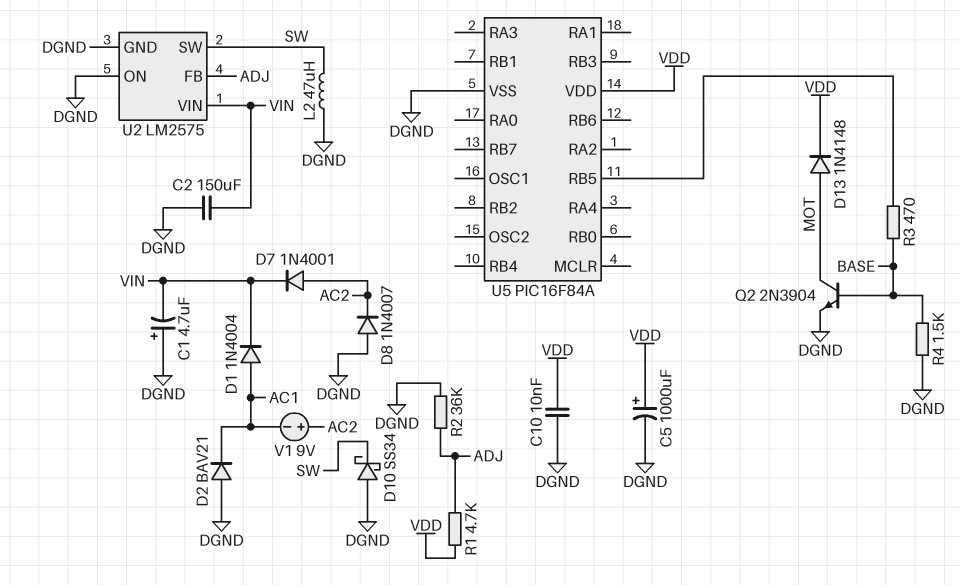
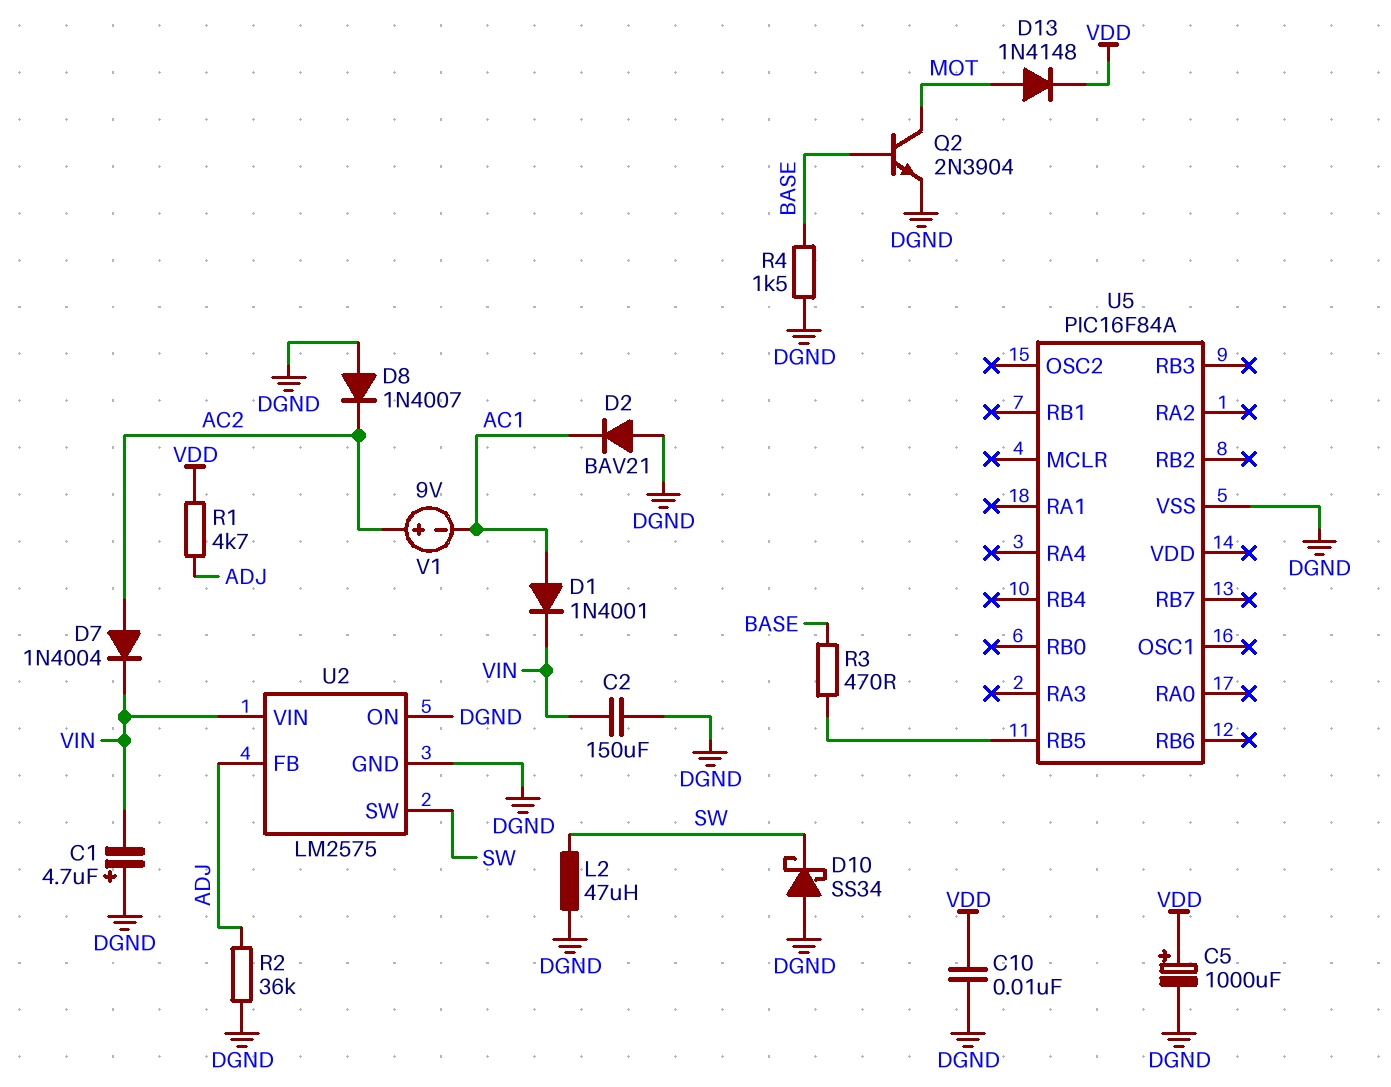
D1: diode 1N4004 (A AC1, K VIN) -> diode 1N4001 (A AC1, K VIN)
D7: diode 1N4001 (A AC2, K VIN) -> diode 1N4004 (A AC2, K VIN)
U5 pin VDD: VDD -> none

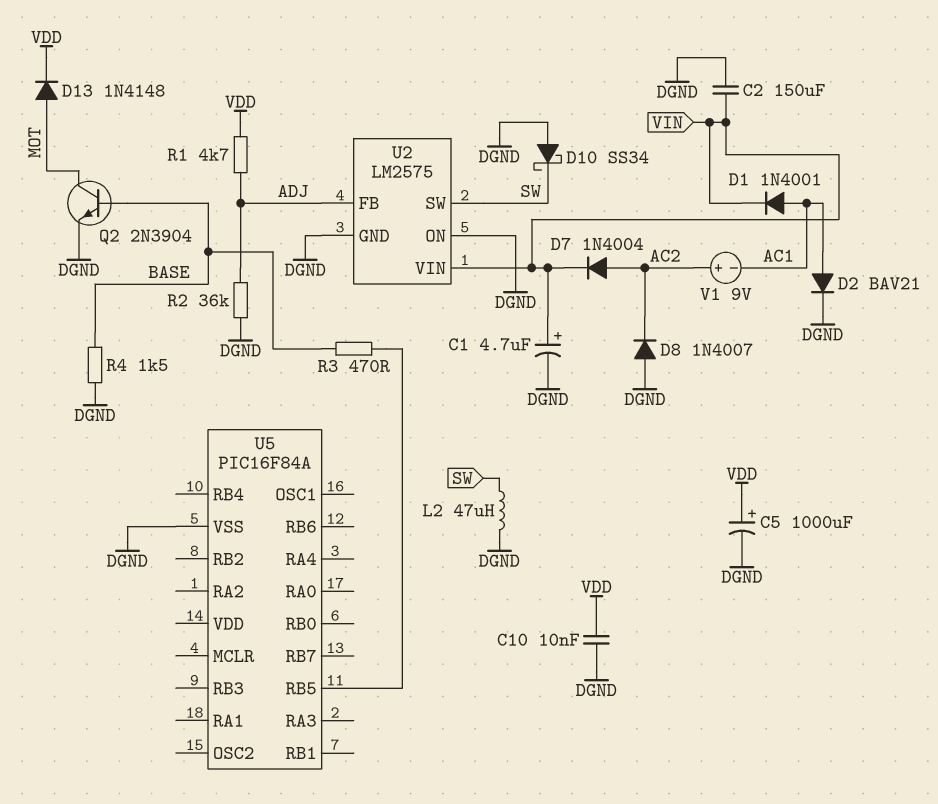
C1: 4.7uF (plus DGND, minus VIN) -> 4.7uF (plus VIN, minus DGND)
D2: diode BAV21 (A DGND, K AC1) -> diode BAV21 (A AC1, K DGND)

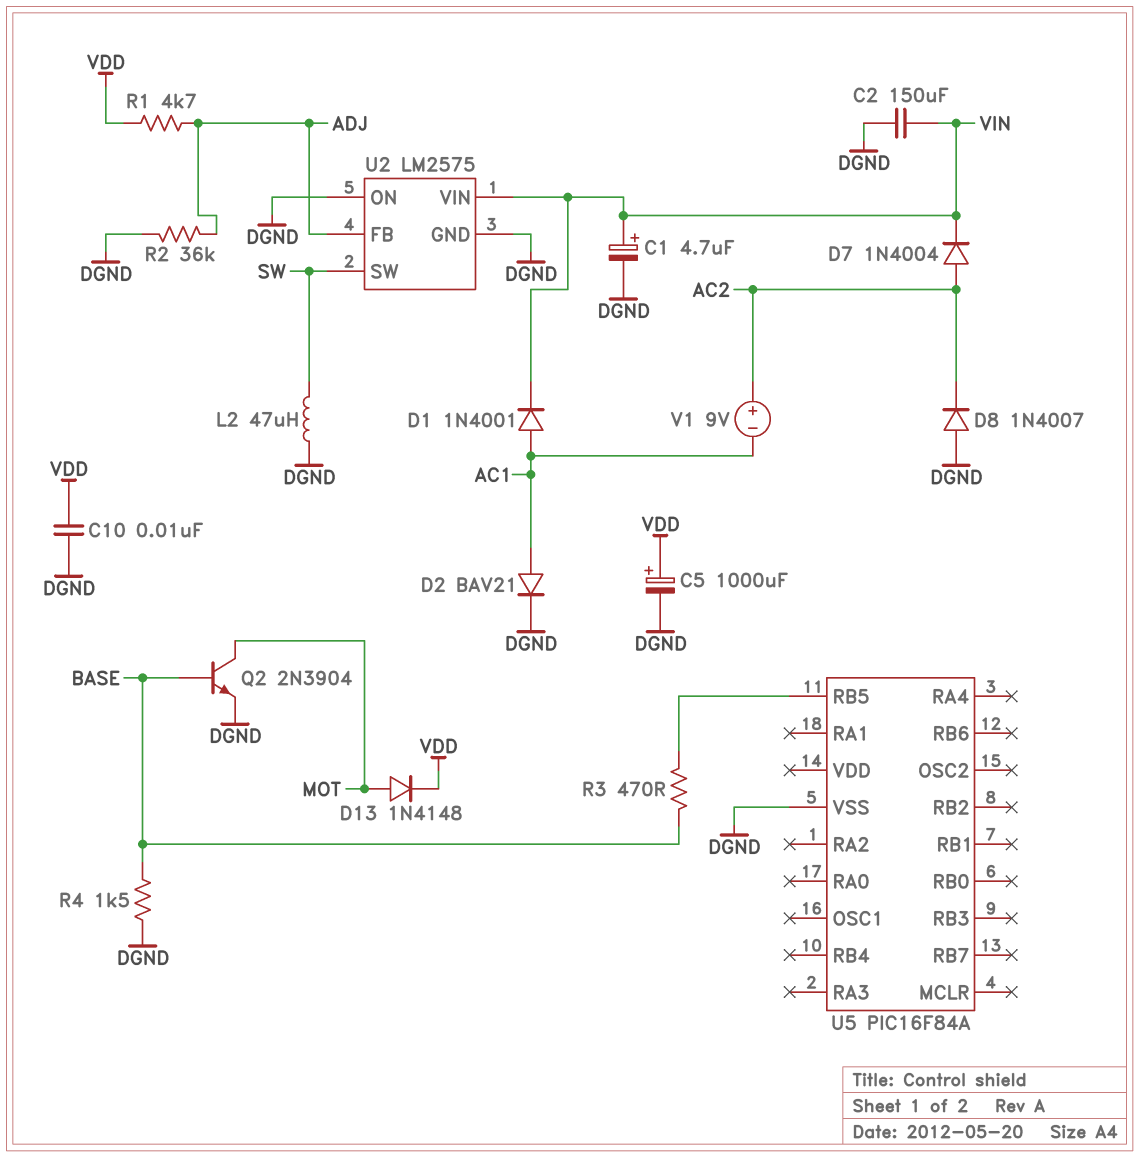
D10: schottky SS34 (A DGND, K SW) -> none

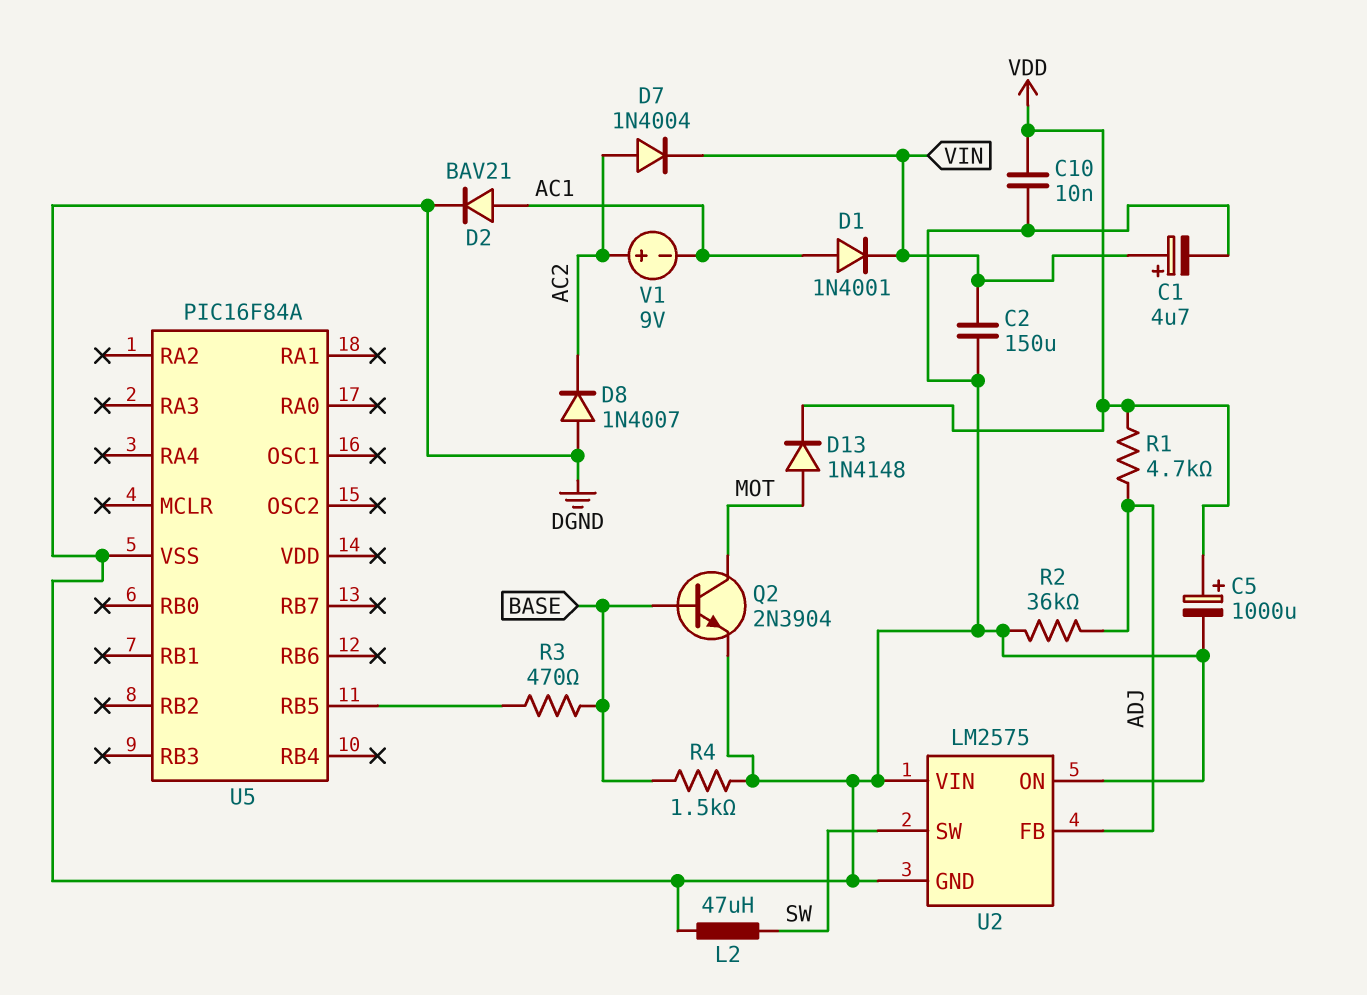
U2 pin VIN: VIN -> DGND

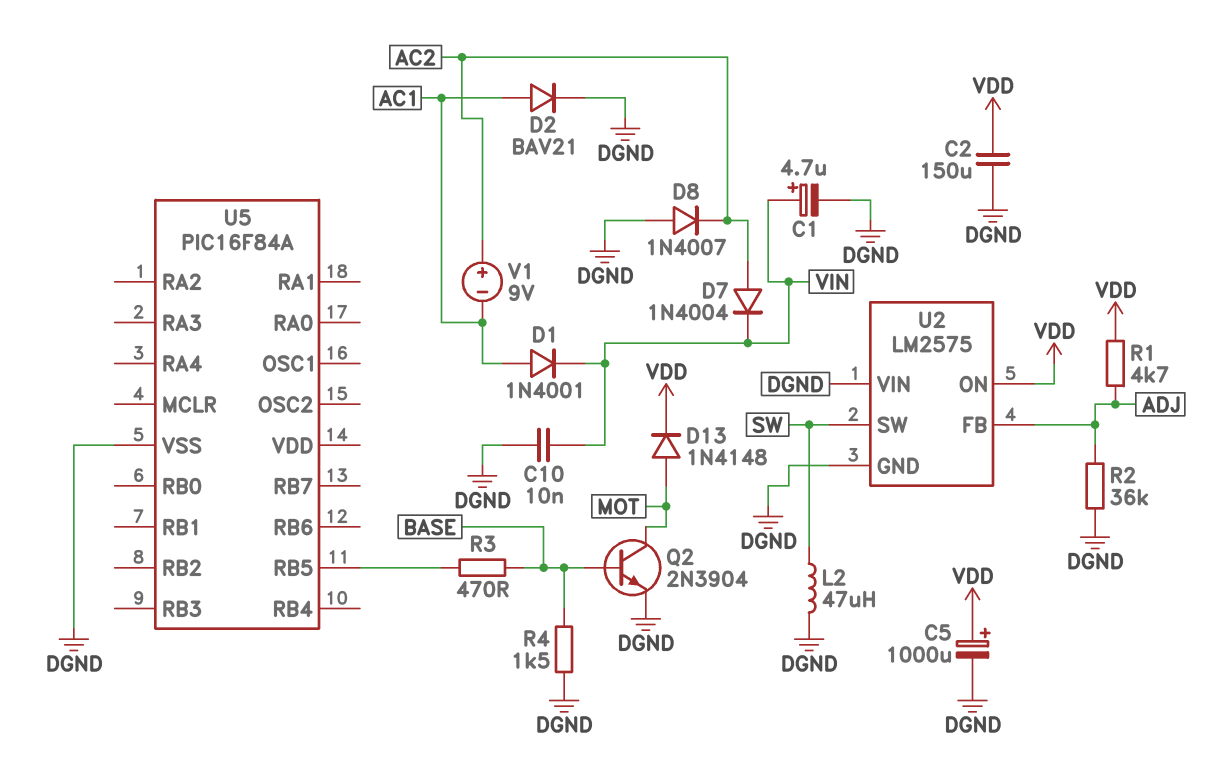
C2: 150uF (DGND, VIN) -> 150uF (DGND, VDD)
C10: 10nF (DGND, VDD) -> 10nF (DGND, VIN)
U2 pin ON: DGND -> VDD

